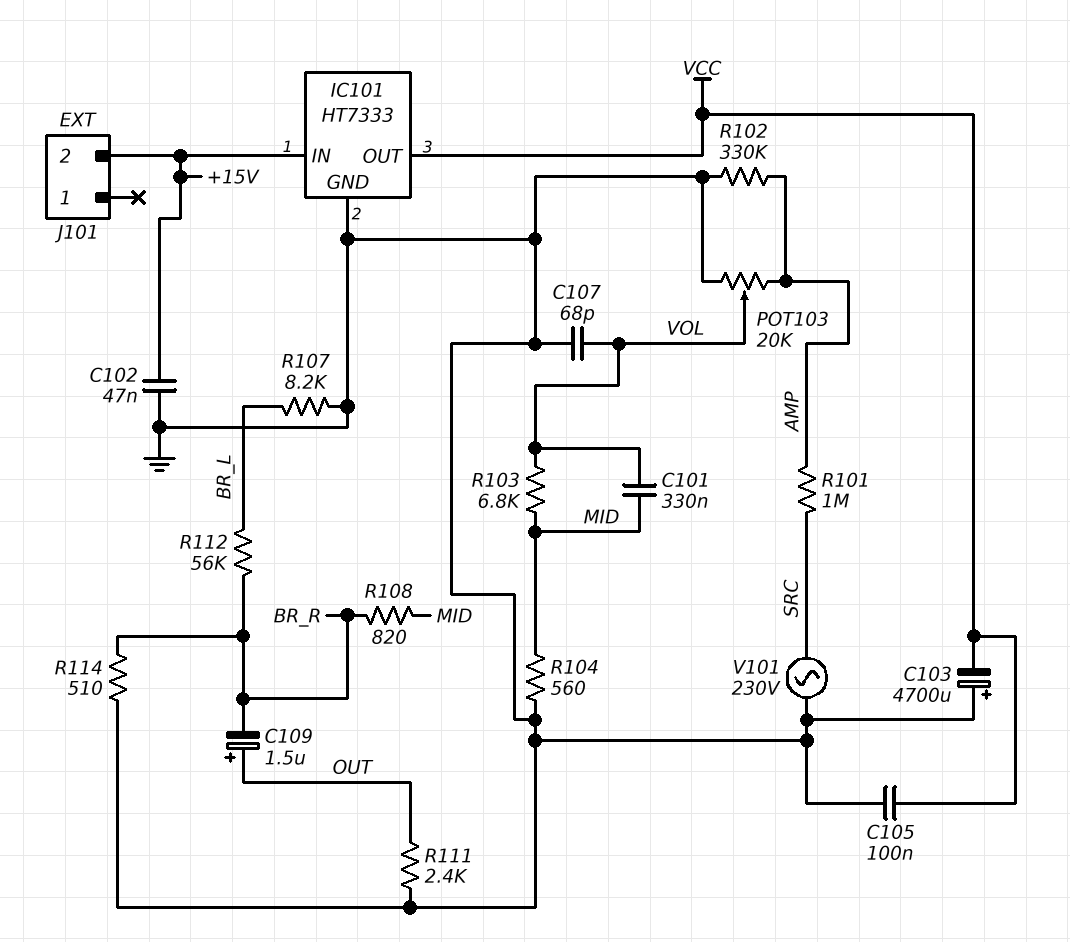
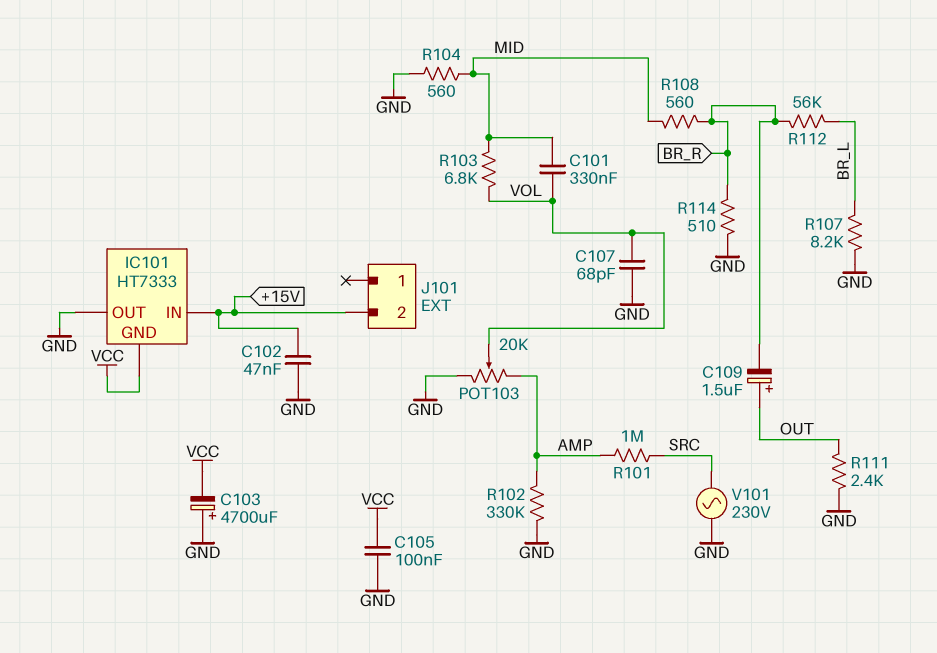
IC101 pin GND: GND -> VCC
IC101 pin OUT: VCC -> GND
R108: 820 (BR_R, MID) -> 560 (BR_R, MID)

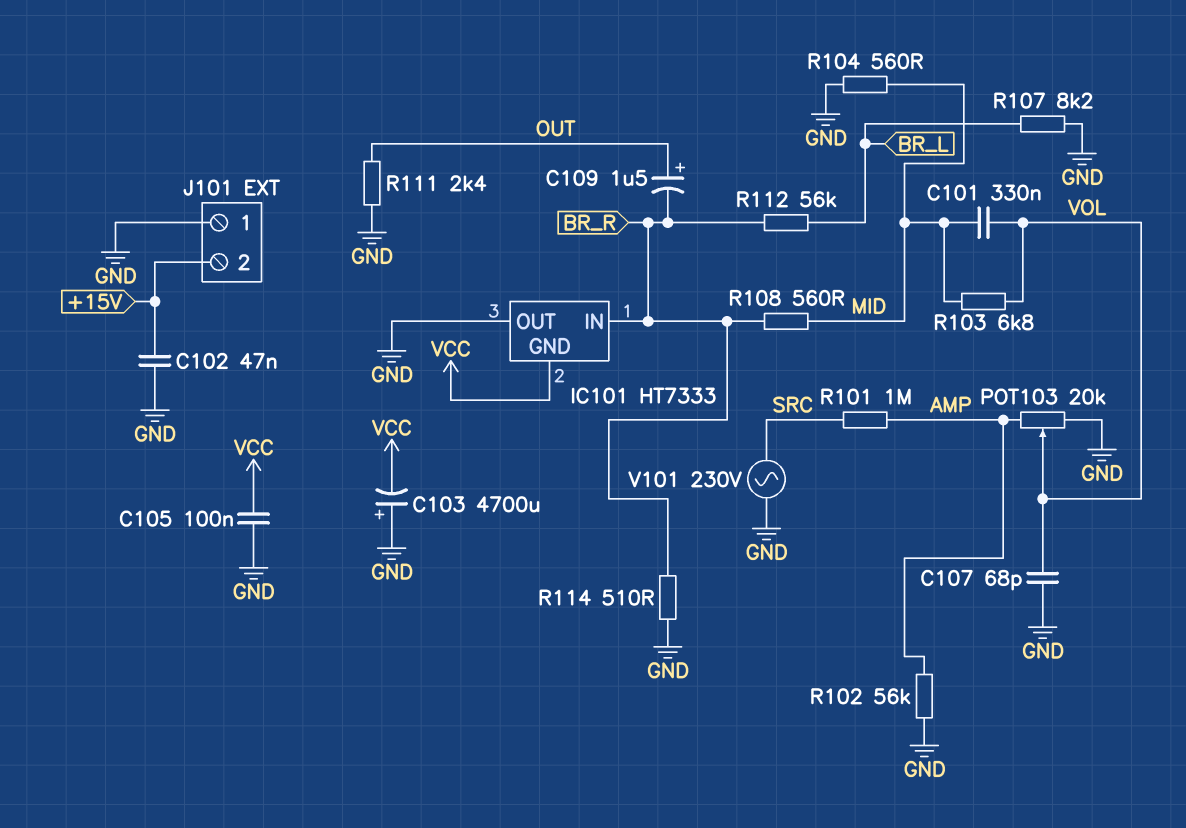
IC101 pin IN: +15V -> BR_R
J101 pin 1: none -> GND
R102: 330k (AMP, GND) -> 56k (AMP, GND)

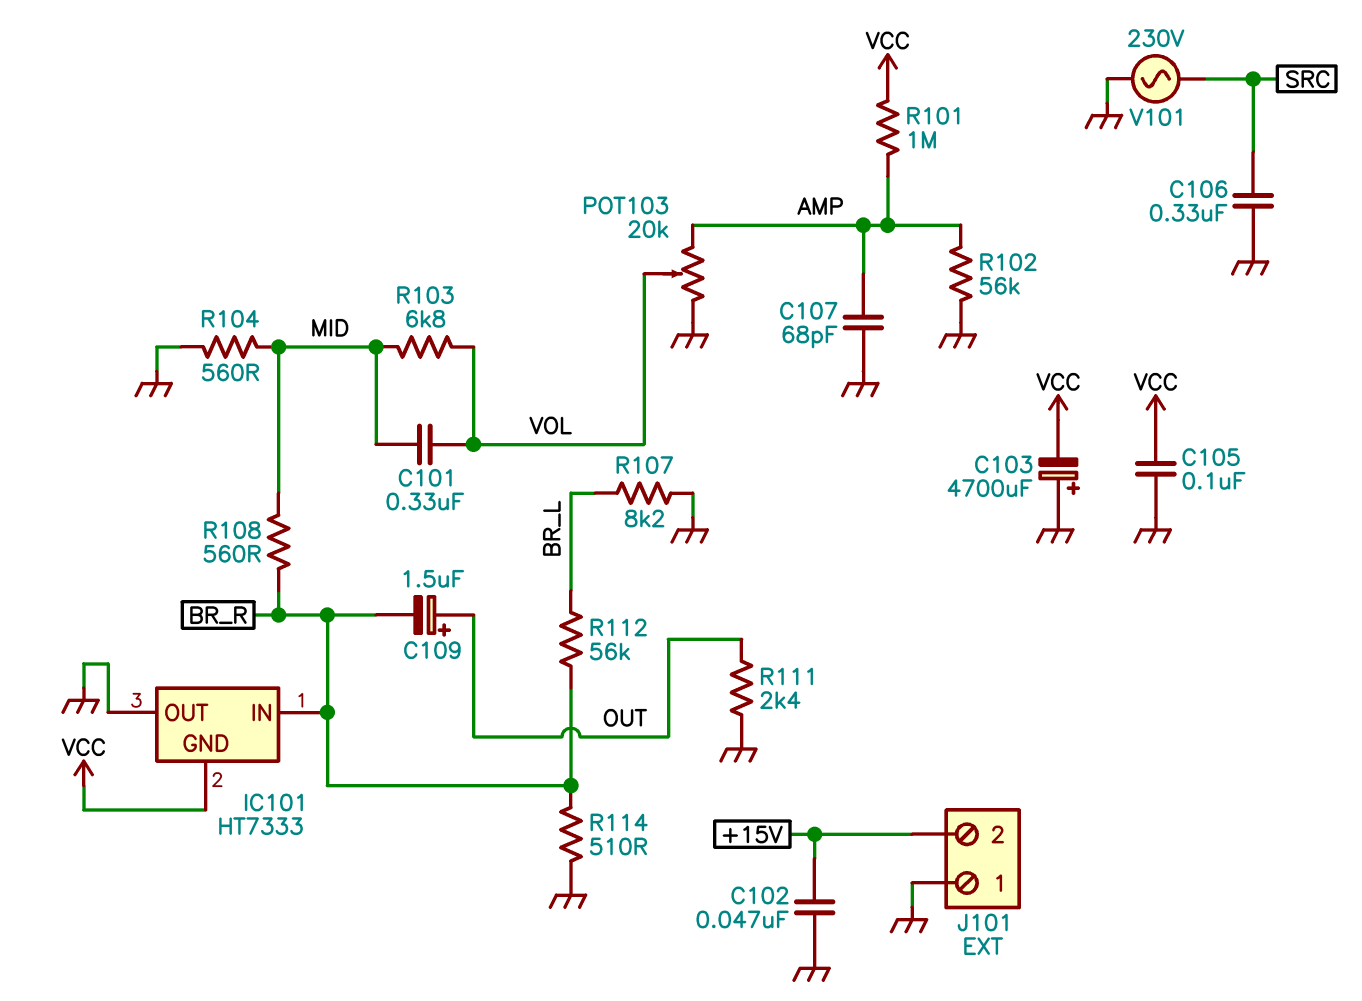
C106: none -> 330nF (GND, SRC)
C107: 68pF (GND, VOL) -> 68pF (AMP, GND)
R101: 1M (AMP, SRC) -> 1M (AMP, VCC)

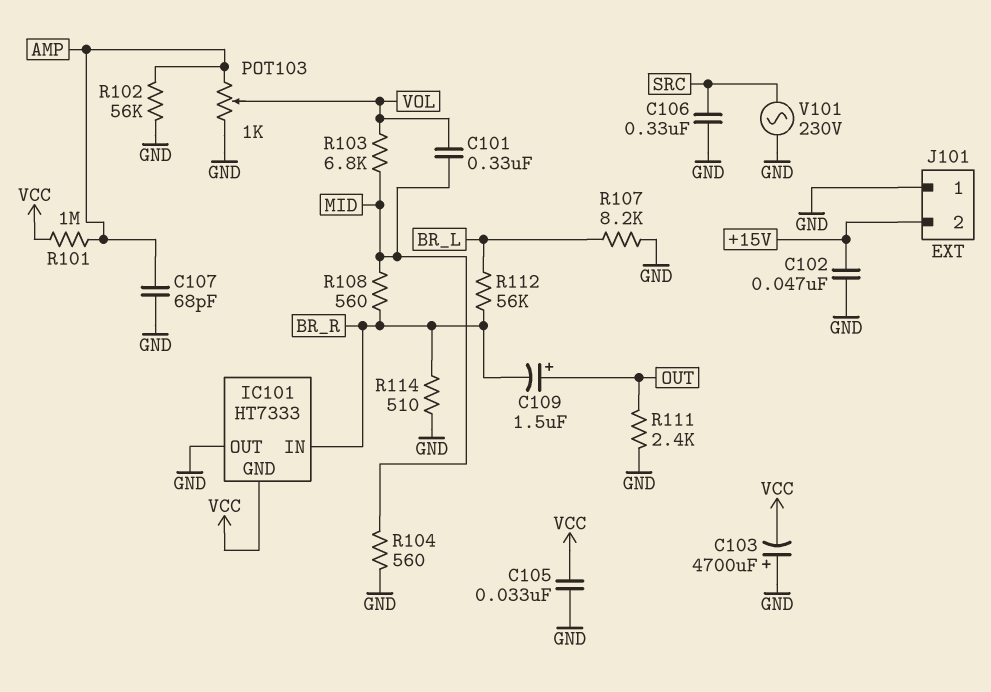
C105: 100nF (GND, VCC) -> 33nF (GND, VCC)
POT103: 20k (AMP, GND, wiper VOL) -> 1k (AMP, GND, wiper VOL)

